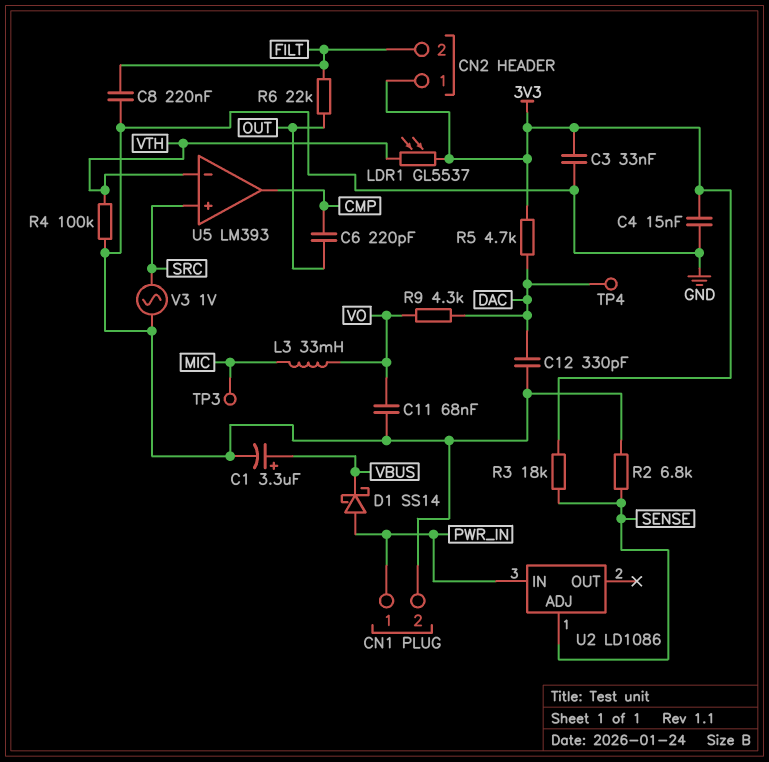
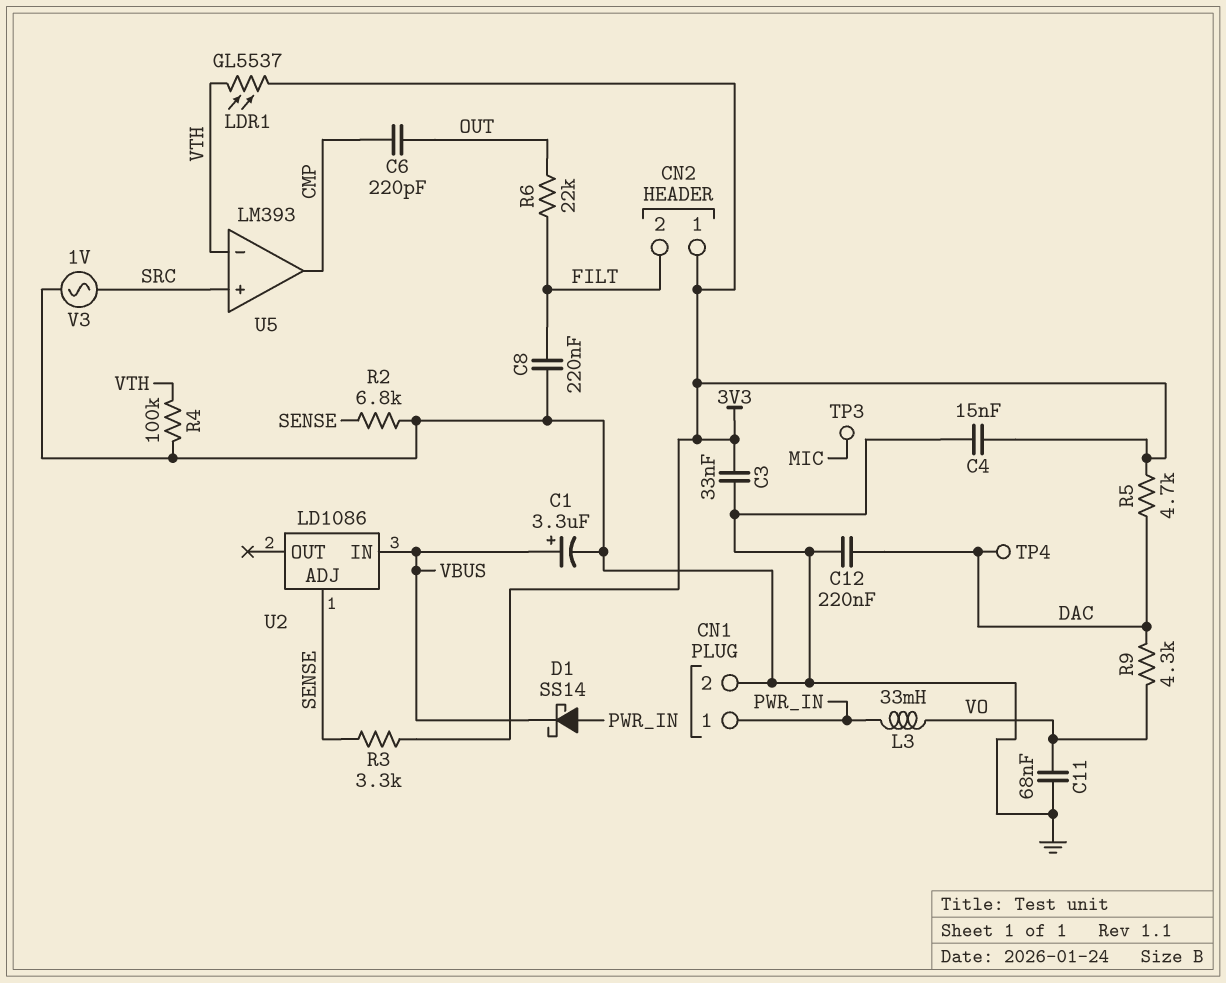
C12: 330pF (DAC, GND) -> 220nF (DAC, GND)
L3: 33mH (MIC, VO) -> 33mH (PWR_IN, VO)
R3: 18k (3V3, SENSE) -> 3.3k (3V3, SENSE)
U2 pin IN: PWR_IN -> VBUS

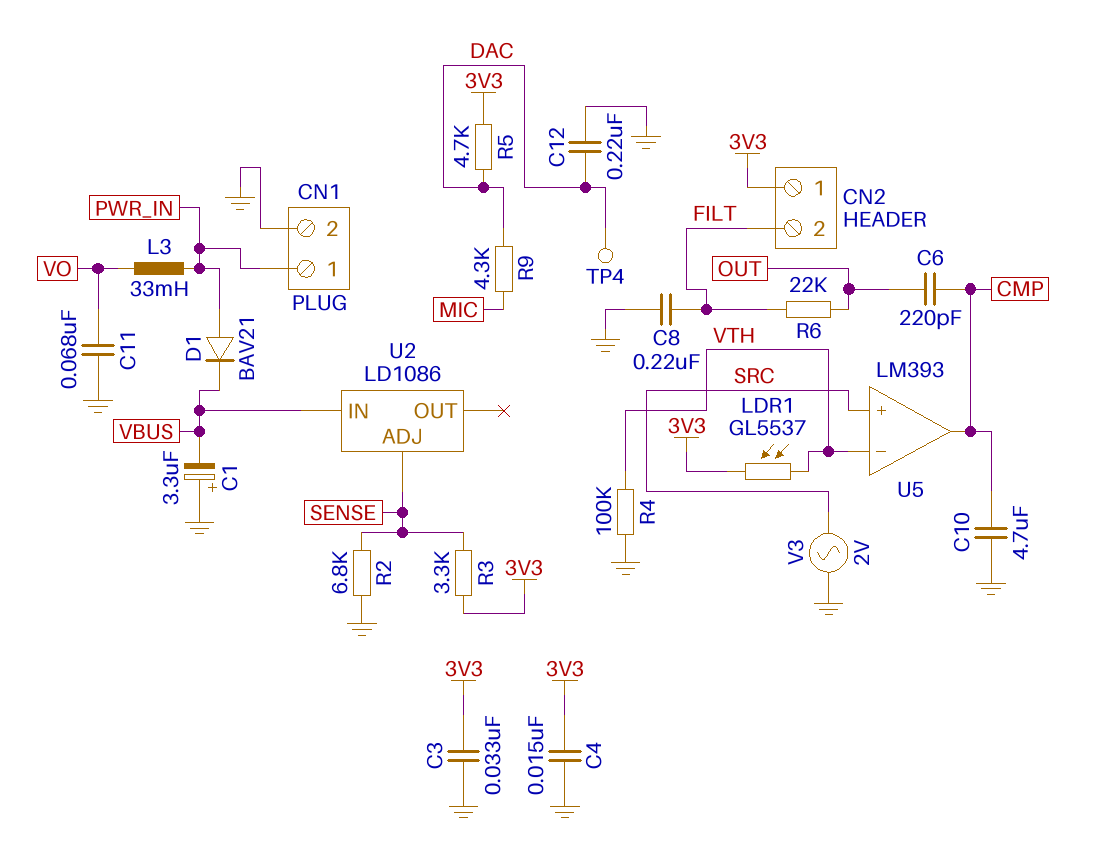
C1: 3.3uF (plus VBUS, minus GND) -> 3.3uF (plus GND, minus VBUS)
C10: none -> 4.7uF (CMP, GND)
D1: schottky SS14 (A PWR_IN, K VBUS) -> diode BAV21 (A PWR_IN, K VBUS)
R9: 4.3k (DAC, VO) -> 4.3k (DAC, MIC)
TP3: test point (MIC) -> none
V3: AC 1V (GND, SRC) -> AC 2V (GND, SRC)

